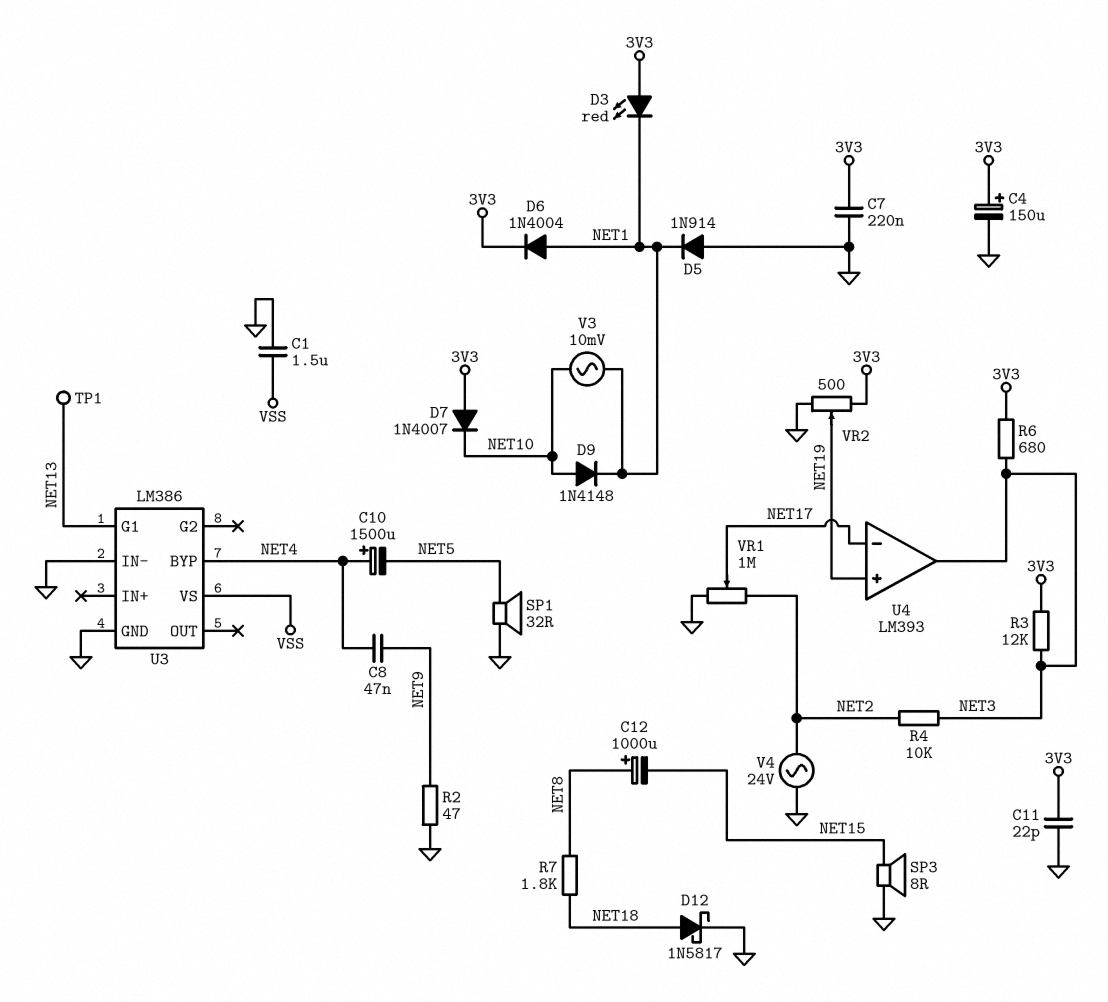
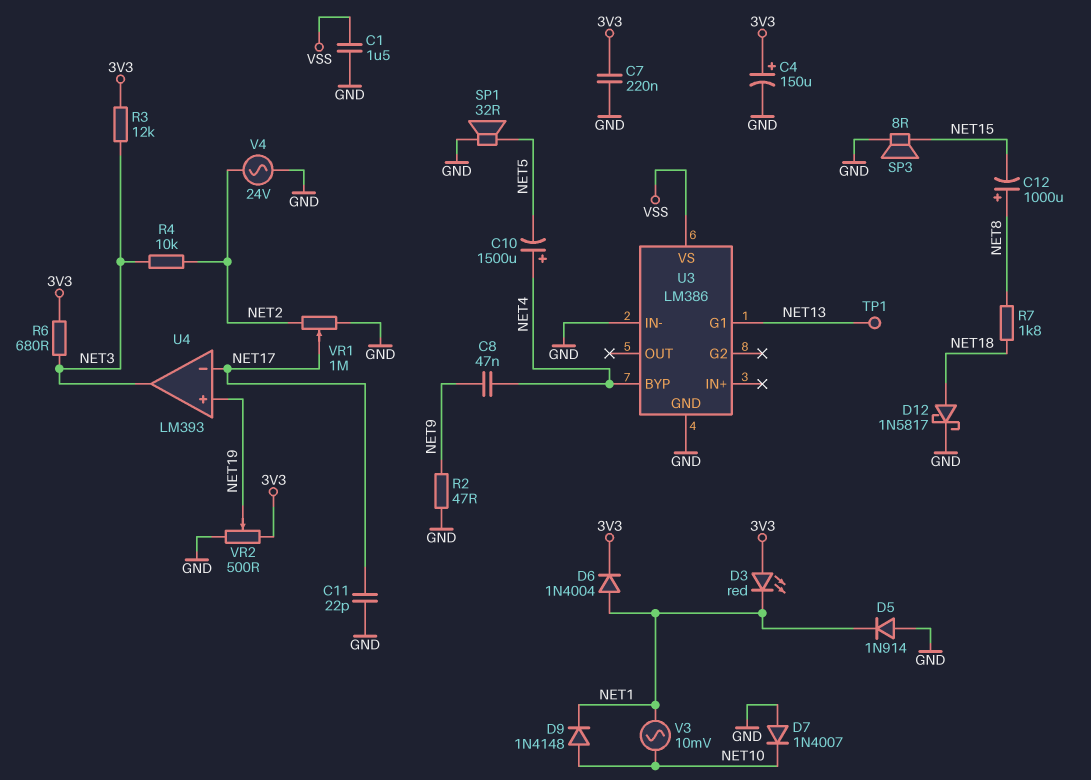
C11: 22pF (3V3, GND) -> 22pF (GND, NET17)
D7: diode 1N4007 (A 3V3, K NET10) -> diode 1N4007 (A GND, K NET10)

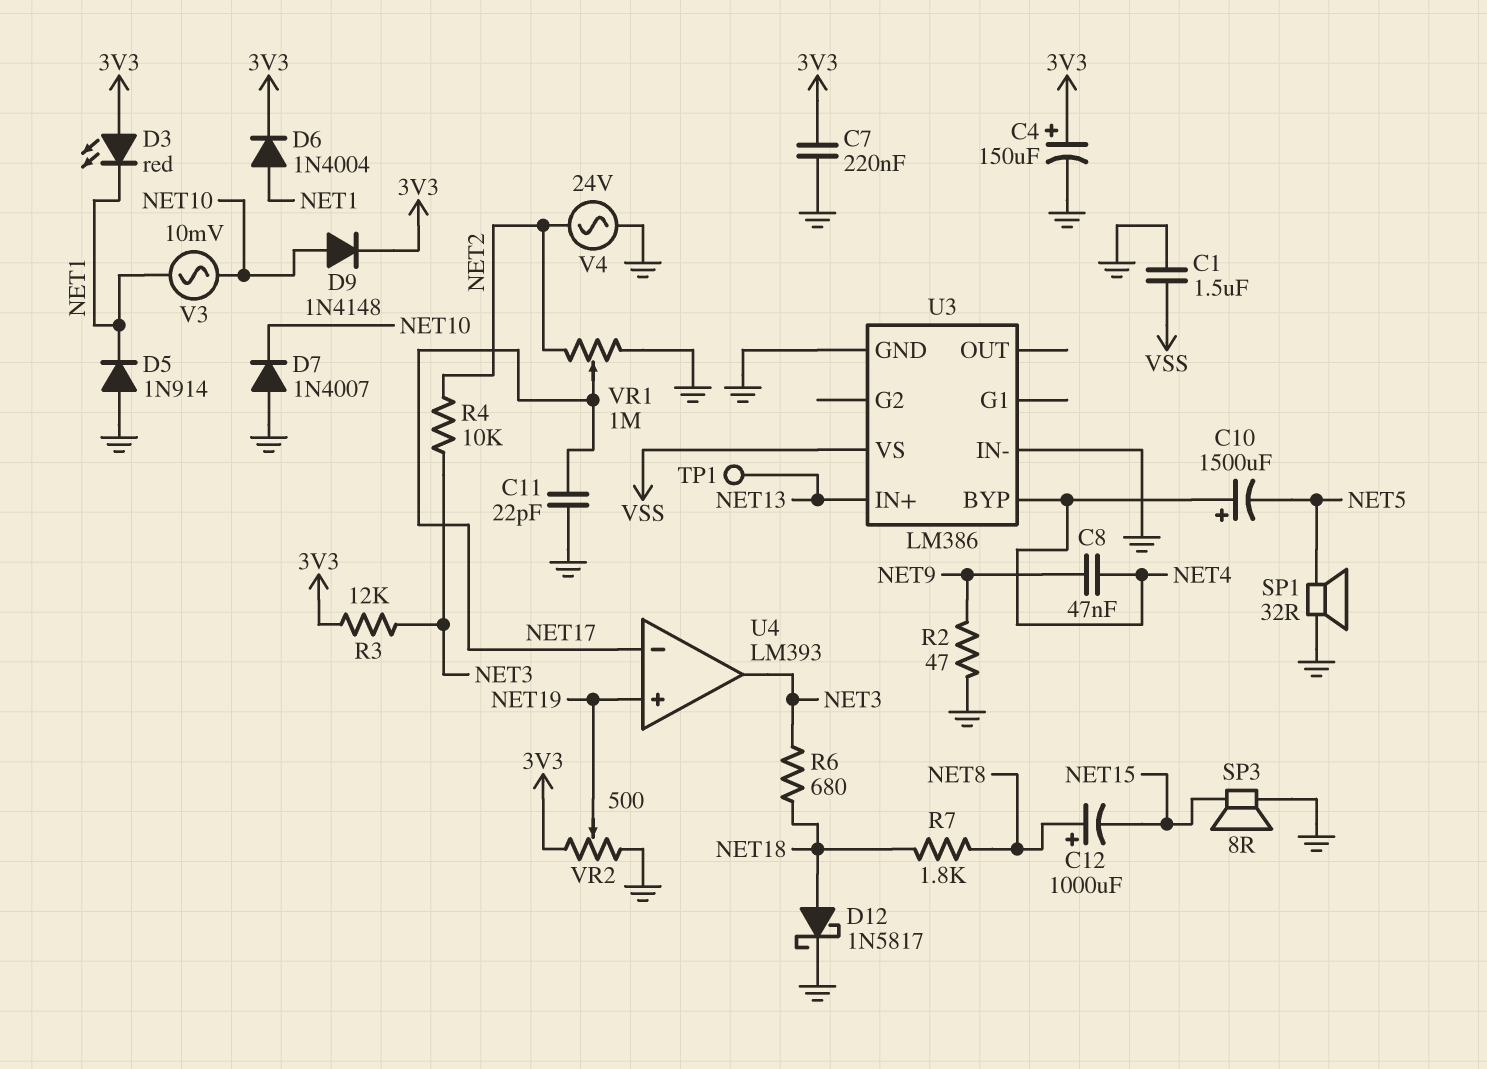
D9: diode 1N4148 (A NET10, K NET1) -> diode 1N4148 (A NET10, K 3V3)
R6: 680 (3V3, NET3) -> 680 (NET3, NET18)
U3 pin G1: NET13 -> none
U3 pin IN+: none -> NET13

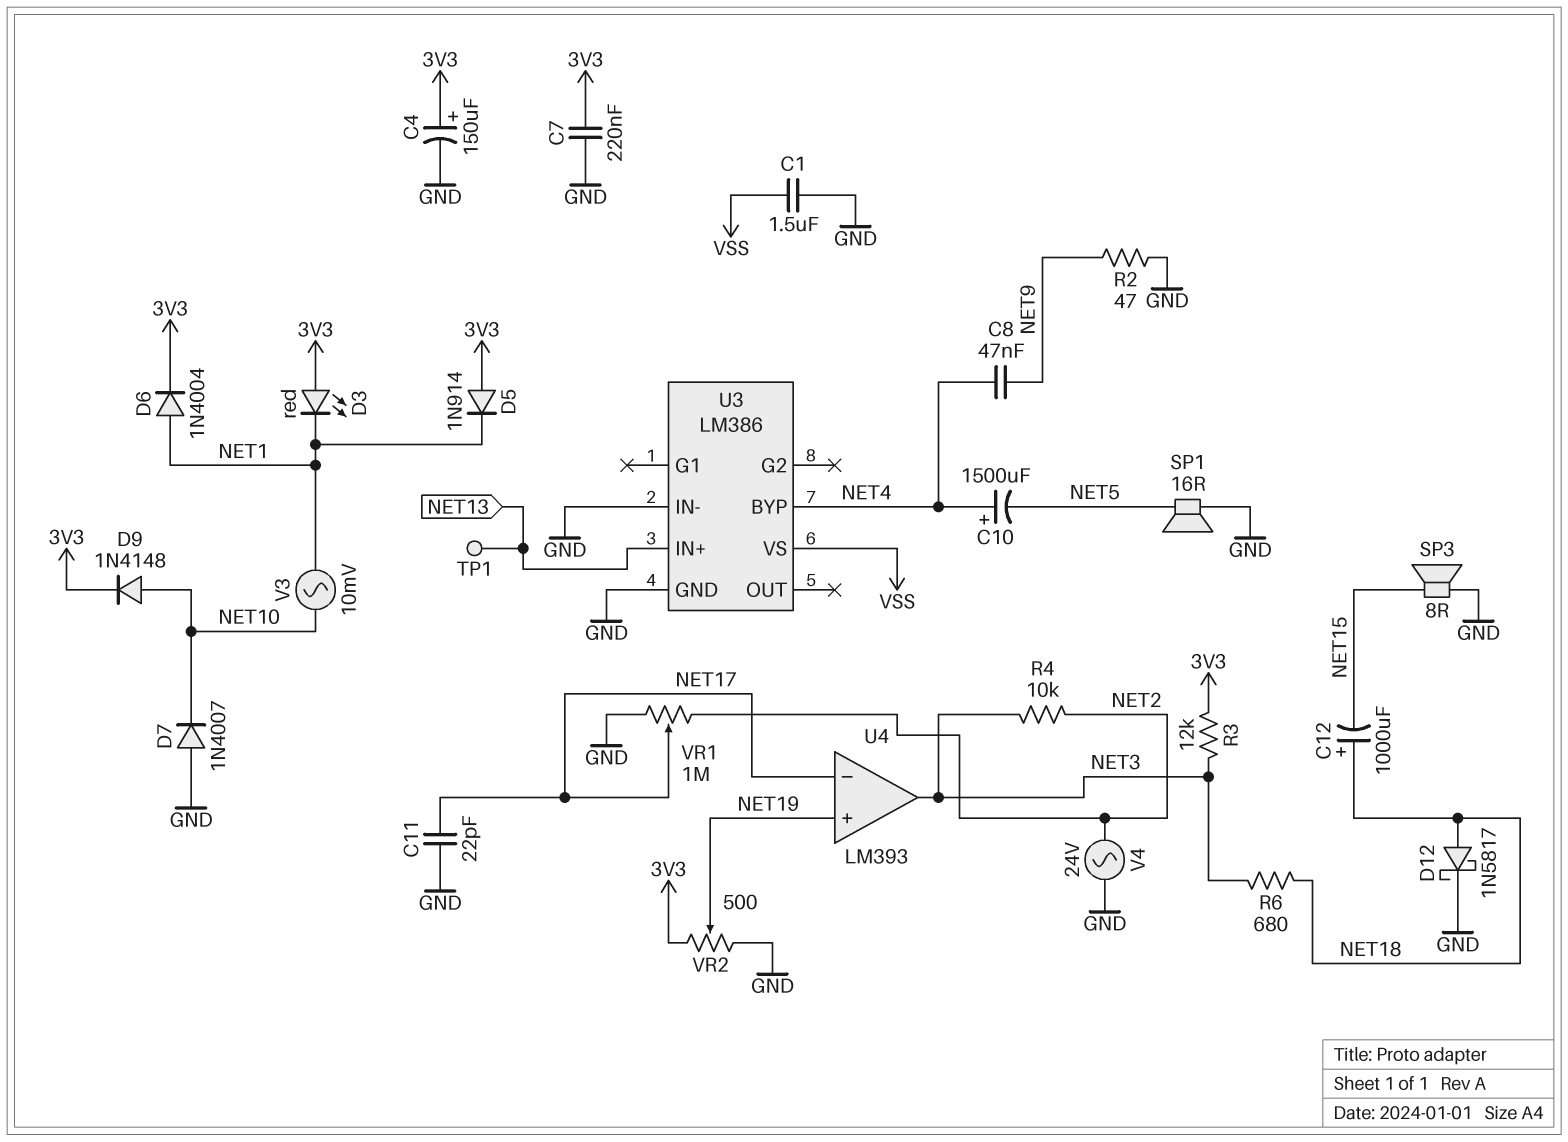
C12: 1000uF (plus NET8, minus NET15) -> 1000uF (plus NET18, minus NET15)
D5: diode 1N914 (A GND, K NET1) -> diode 1N914 (A 3V3, K NET1)
R7: 1.8k (NET8, NET18) -> none
SP1: speaker 32R (GND, NET5) -> speaker 16R (GND, NET5)

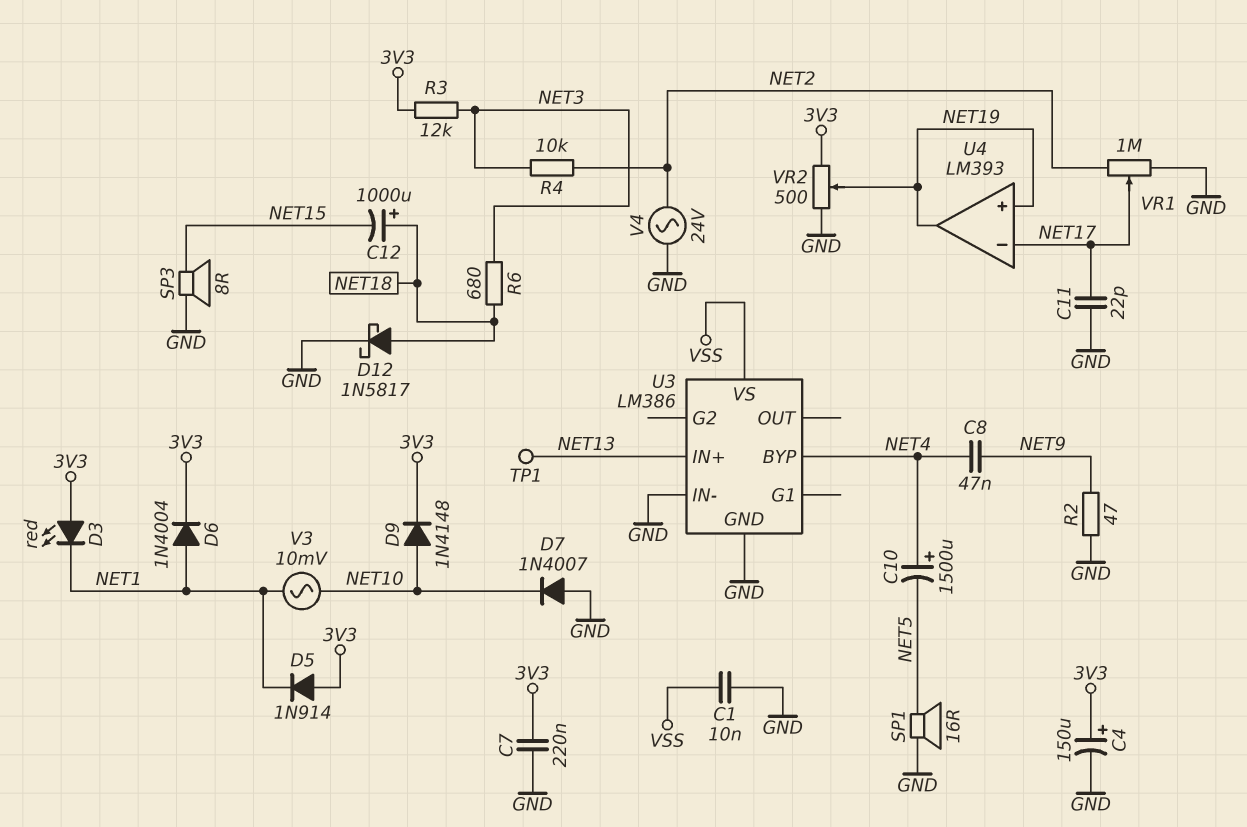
C1: 1.5uF (GND, VSS) -> 10nF (GND, VSS)
U4 pin out: NET3 -> NET19

